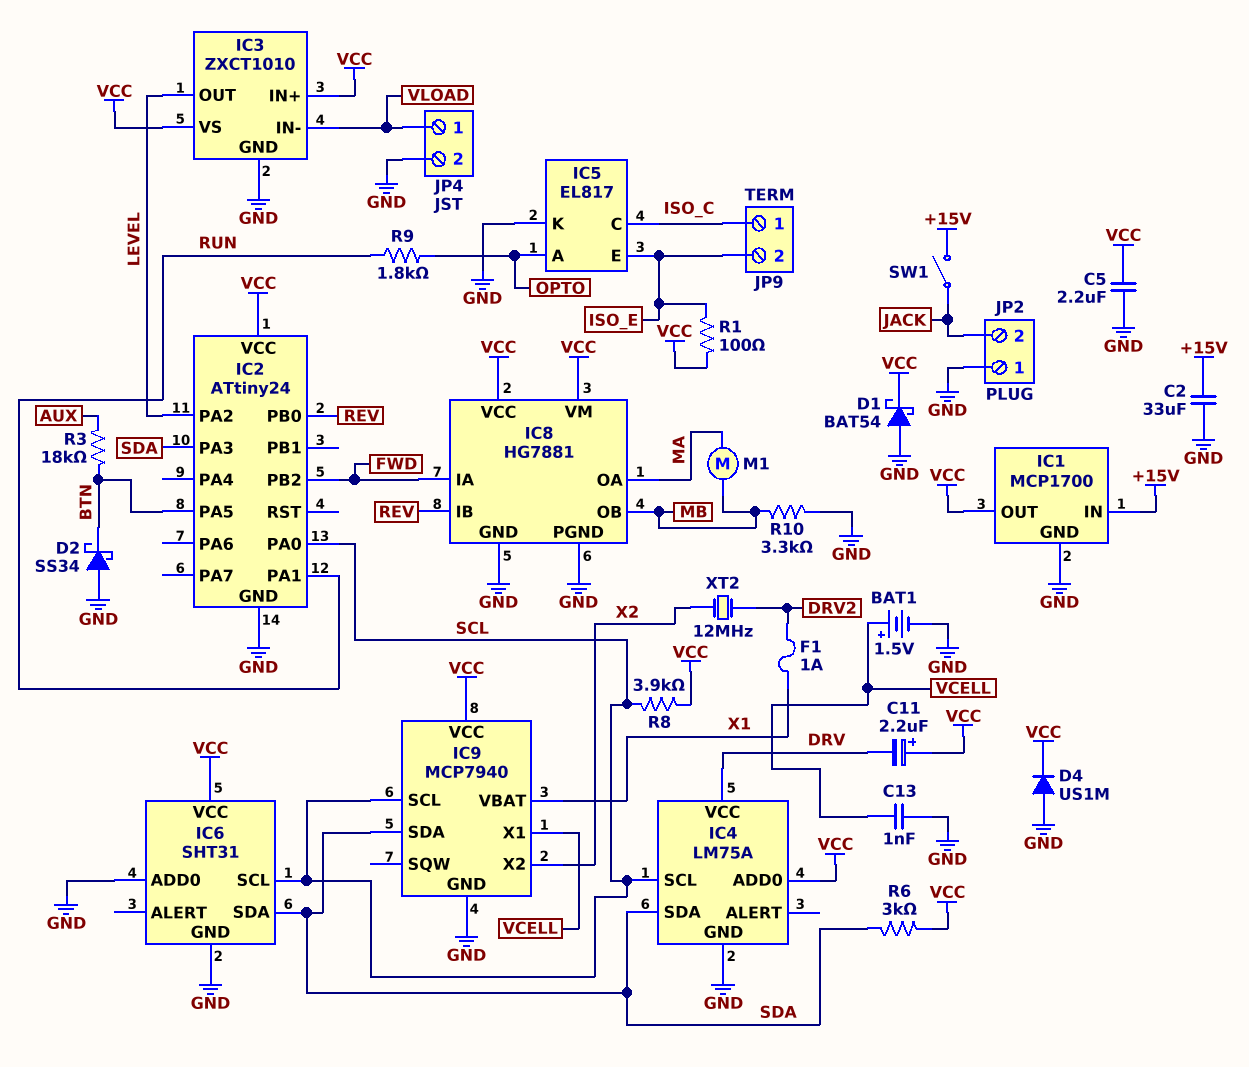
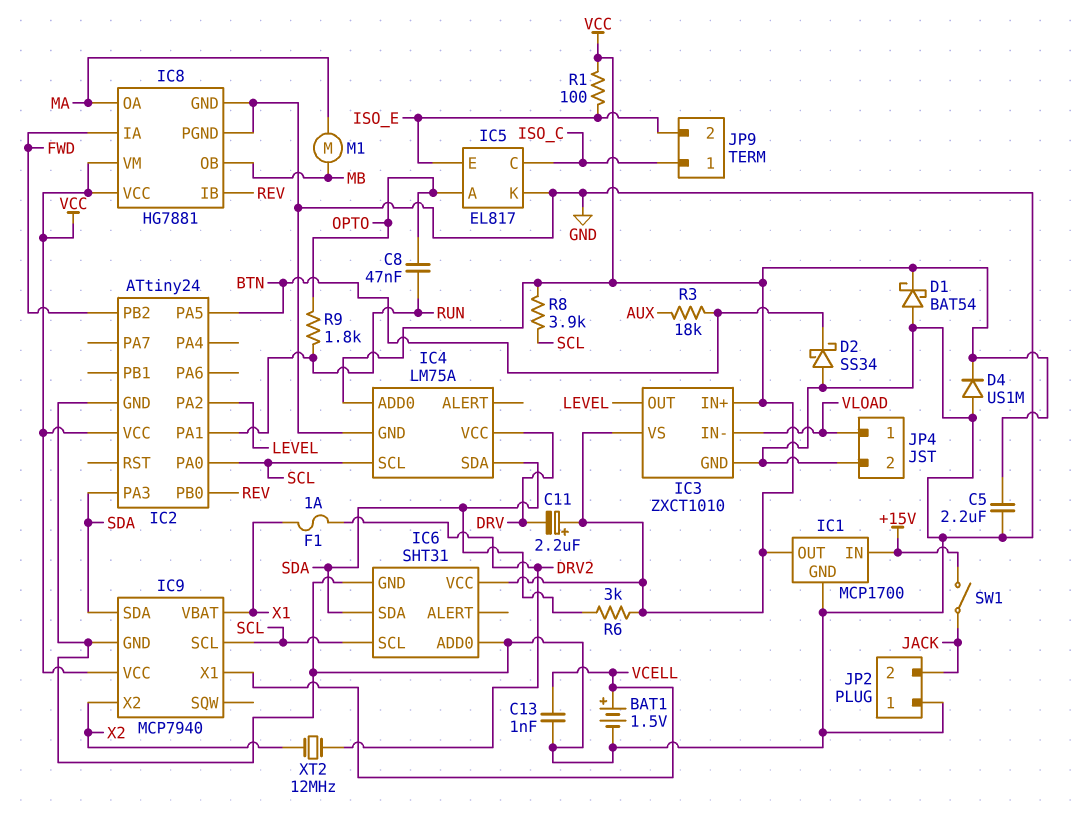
C2: 33uF (+15V, GND) -> none
C8: none -> 47nF (OPTO, RUN)
R10: 3.3k (GND, MB) -> none

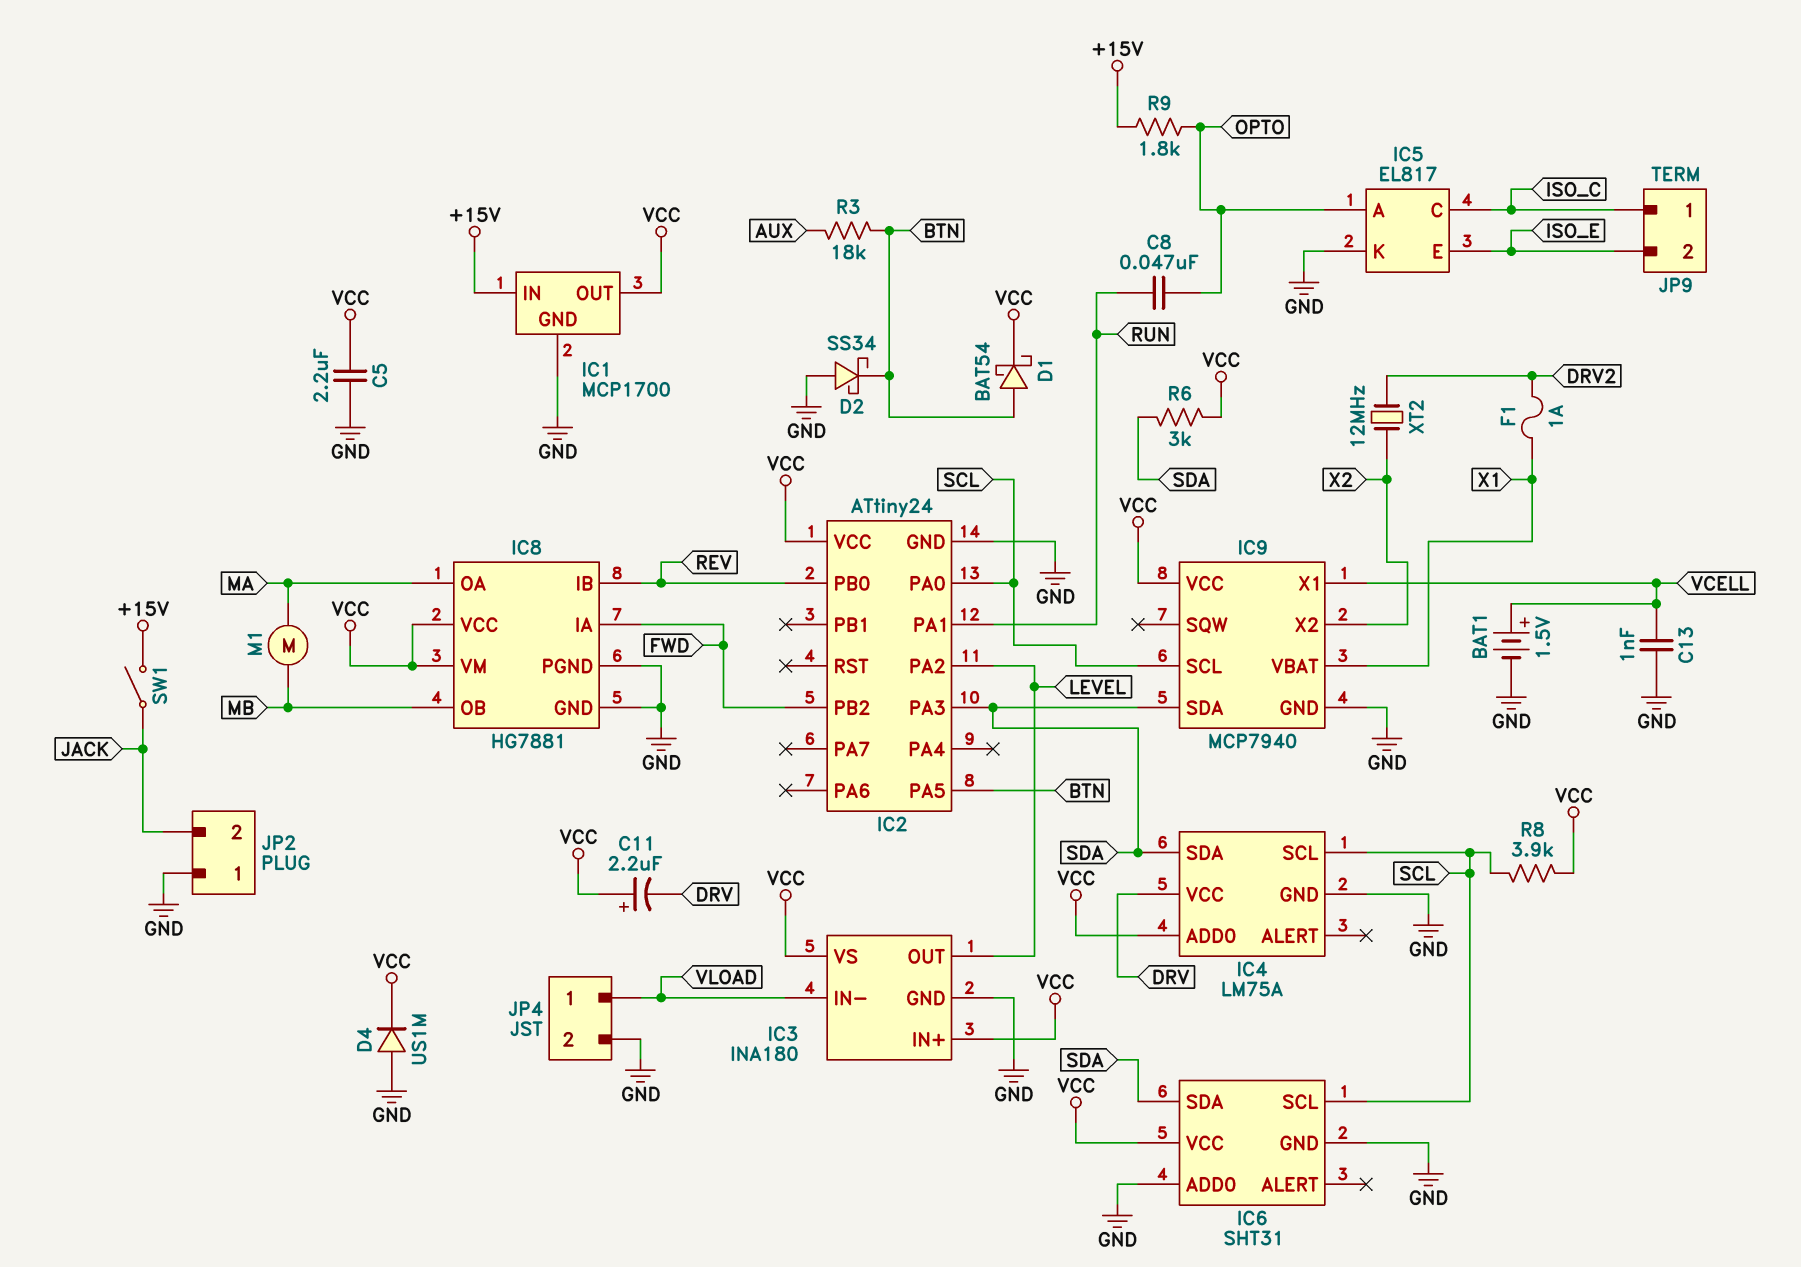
D1: schottky BAT54 (A GND, K VCC) -> schottky BAT54 (A BTN, K VCC)
IC3: ZXCT1010 -> INA180
R1: 100 (ISO_E, VCC) -> none
R9: 1.8k (OPTO, RUN) -> 1.8k (+15V, OPTO)

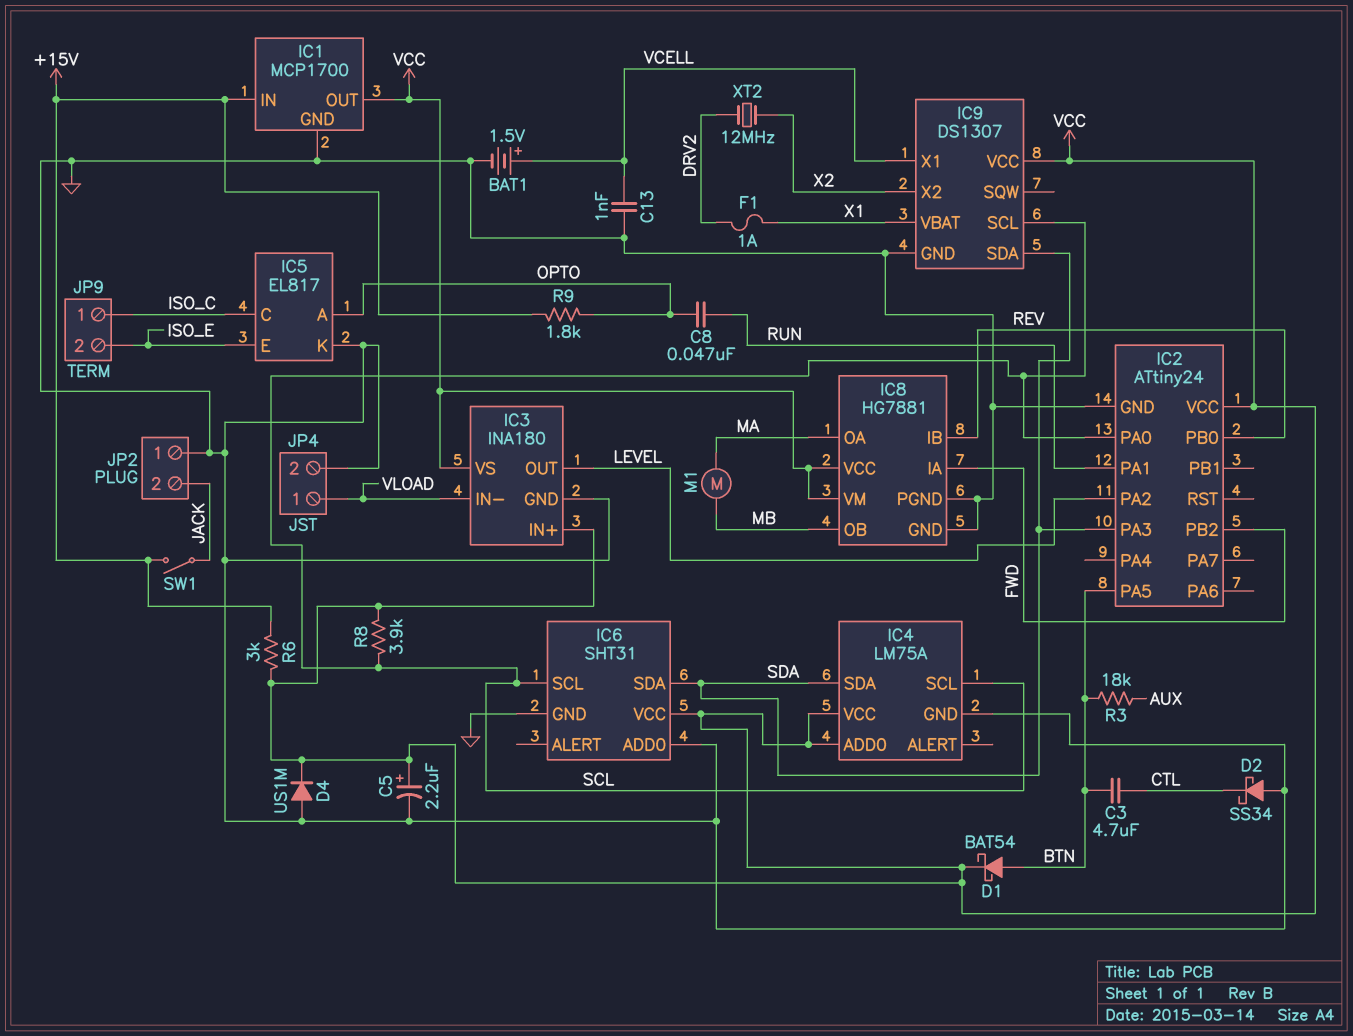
C3: none -> 4.7uF (BTN, CTL)
C5: 2.2uF (GND, VCC) -> 2.2uF (plus VCC, minus GND)
C11: 2.2uF (plus VCC, minus DRV) -> none
D2: schottky SS34 (A GND, K BTN) -> schottky SS34 (A GND, K CTL)
IC4 pin VCC: DRV -> VCC
IC9: MCP7940 -> DS1307
R6: 3k (SDA, VCC) -> 3k (+15V, VCC)

